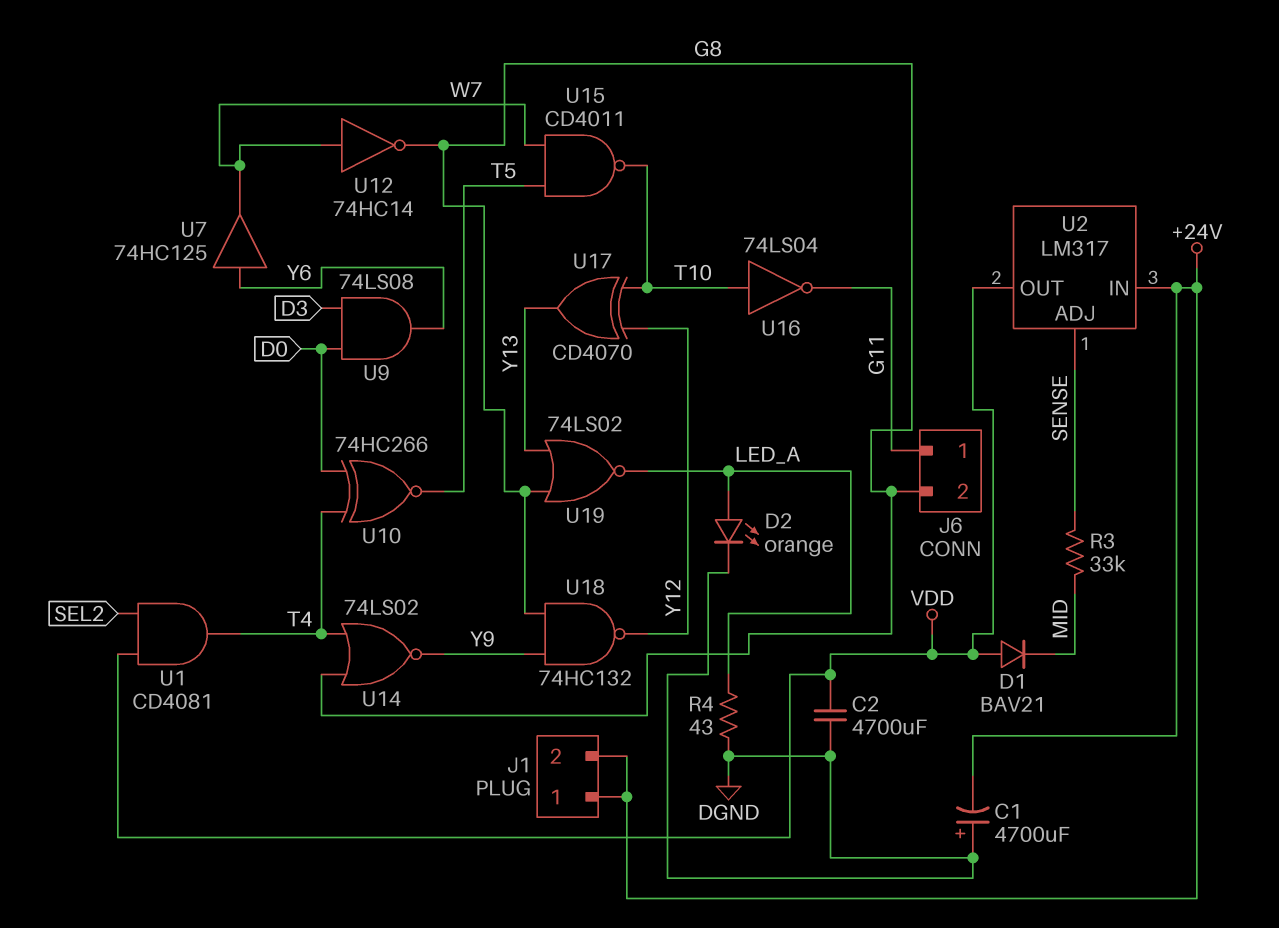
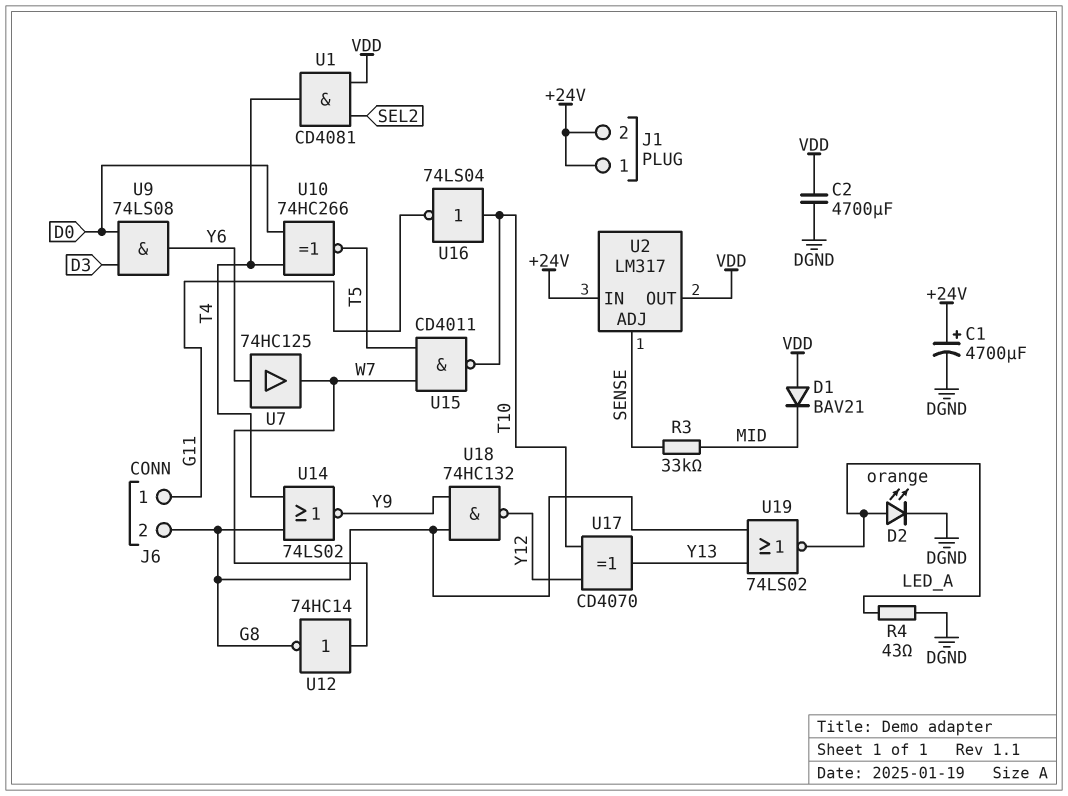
C1: 4700uF (plus DGND, minus +24V) -> 4700uF (plus +24V, minus DGND)

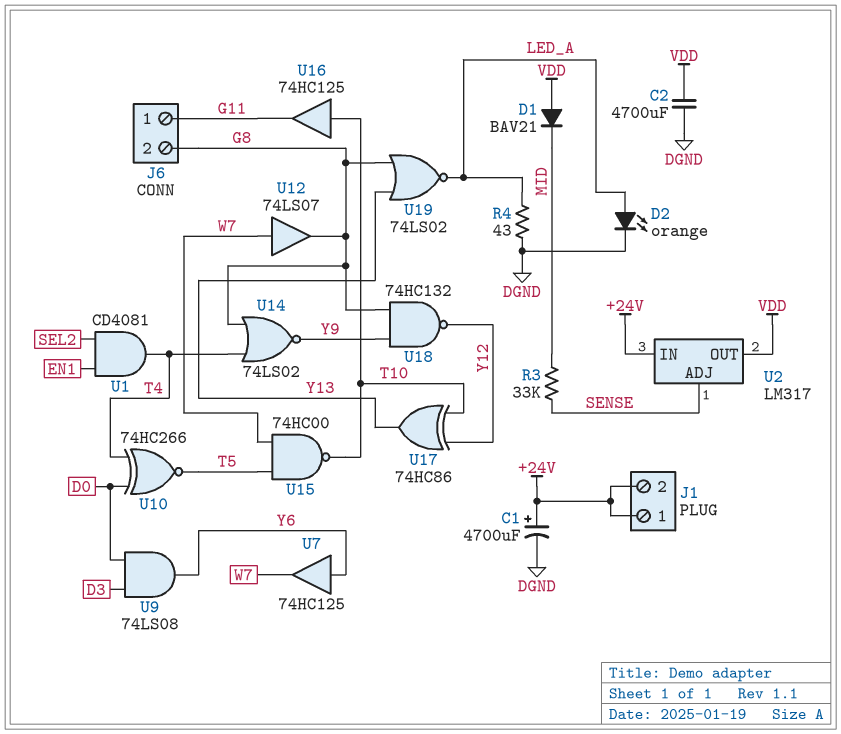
U1: AND CD4081 (in SEL2, in VDD, out T4) -> AND CD4081 (in EN1, in SEL2, out T4)
U12: NOT 74HC14 (in W7, out G8) -> buffer 74LS07 (in W7, out G8)
U15: NAND CD4011 (in T5, in W7, out T10) -> NAND 74HC00 (in T5, in W7, out T10)
U16: NOT 74LS04 (in T10, out G11) -> buffer 74HC125 (in T10, out G11)
U17: XOR CD4070 (in T10, in Y12, out Y13) -> XOR 74HC86 (in T10, in Y12, out Y13)

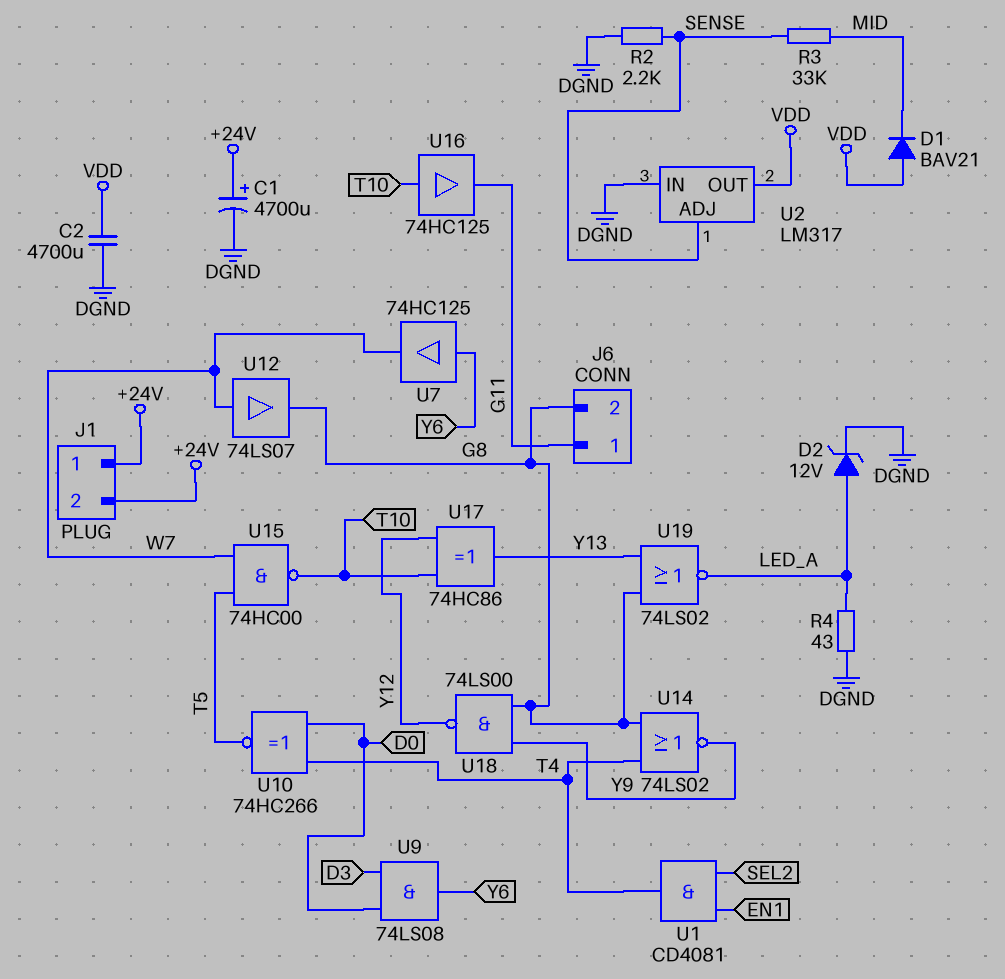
D2: LED orange (A LED_A, K DGND) -> zener 12V (A LED_A, K DGND)
R2: none -> 2.2k (DGND, SENSE)
U2 pin IN: +24V -> DGND
U18: NAND 74HC132 (in G8, in Y9, out Y12) -> NAND 74LS00 (in G8, in Y9, out Y12)

